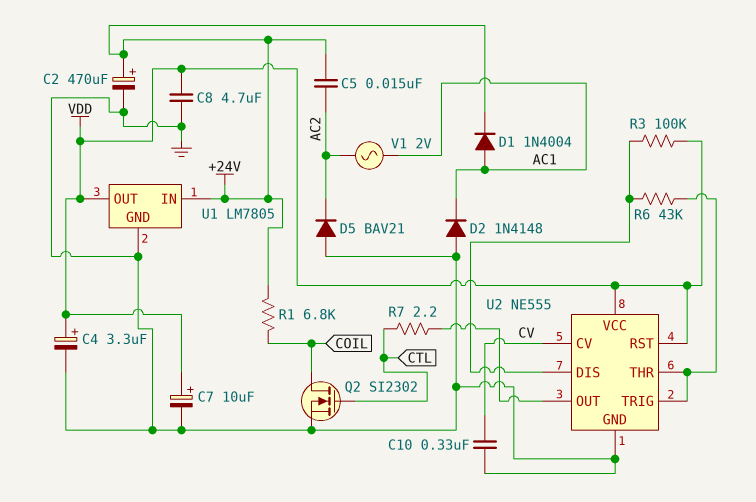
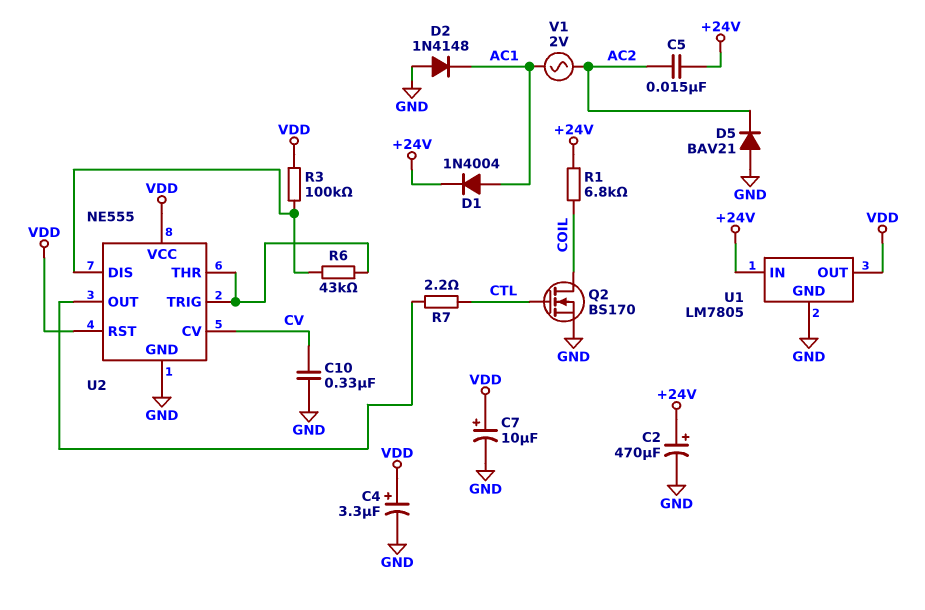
C8: 4.7uF (GND, VDD) -> none
Q2: NMOS SI2302 (G CTL, D COIL, S GND) -> NMOS BS170 (G CTL, D COIL, S GND)

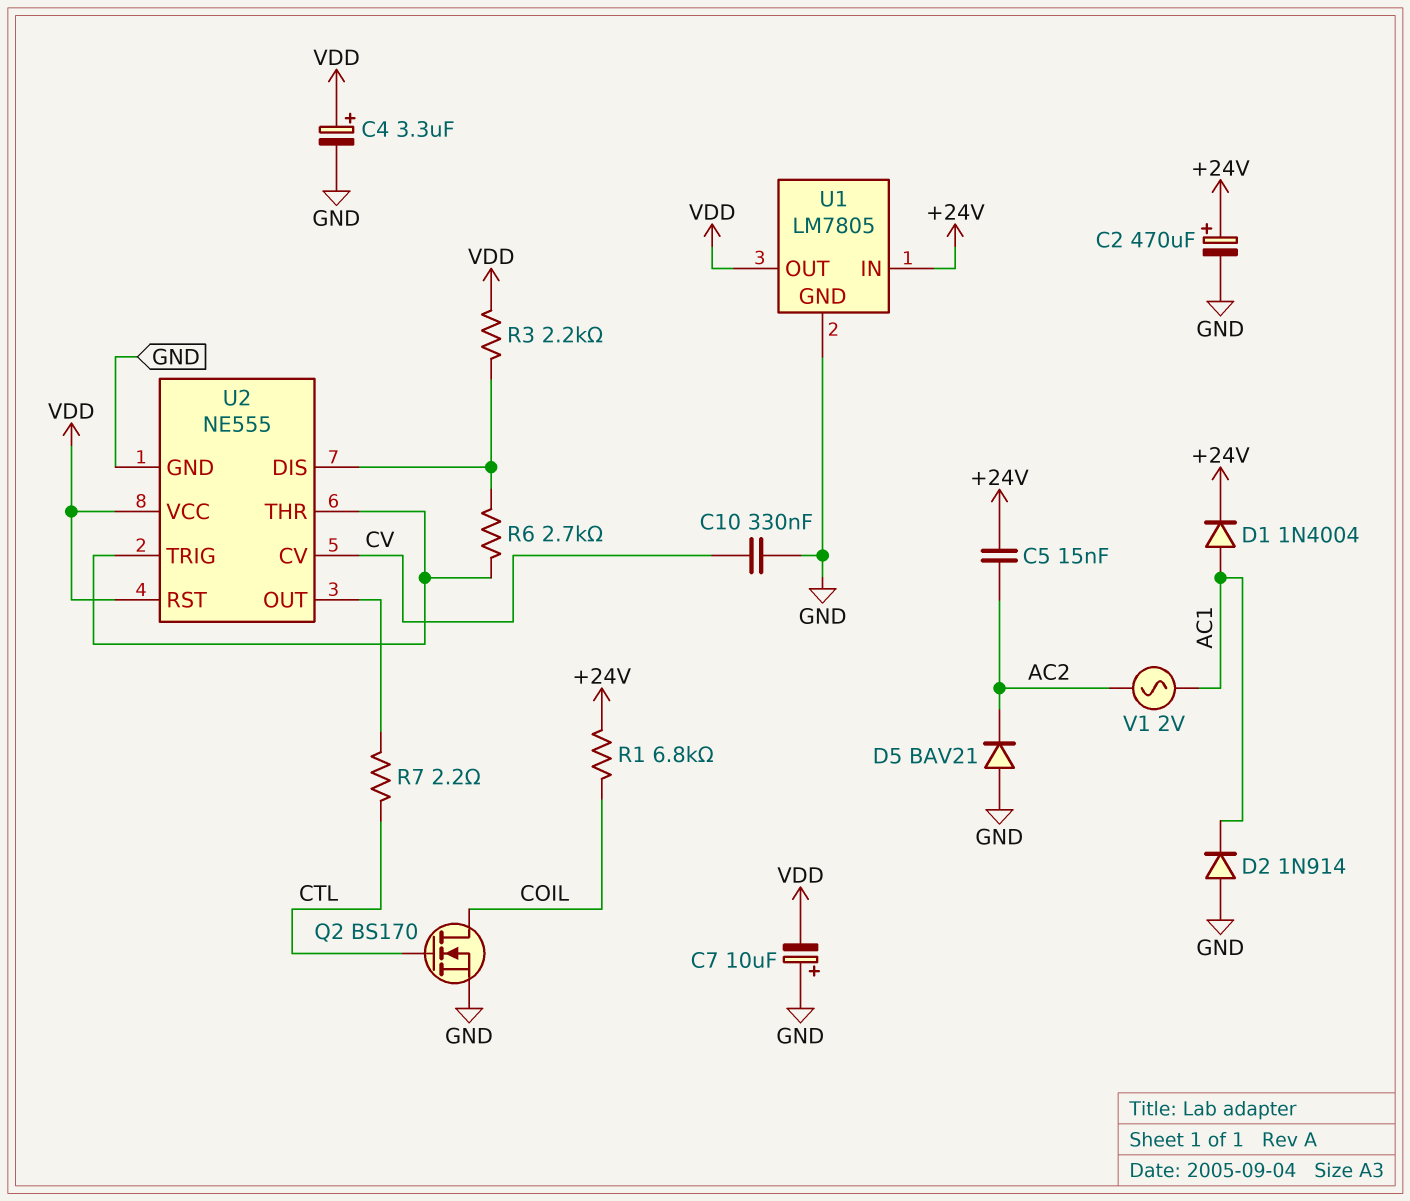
C7: 10uF (plus VDD, minus GND) -> 10uF (plus GND, minus VDD)
D2: diode 1N4148 (A GND, K AC1) -> diode 1N914 (A GND, K AC1)
R3: 100k (U2/DIS, VDD) -> 2.2k (U2/DIS, VDD)
R6: 43k (U2/DIS, U2/THR) -> 2.7k (U2/DIS, U2/THR)

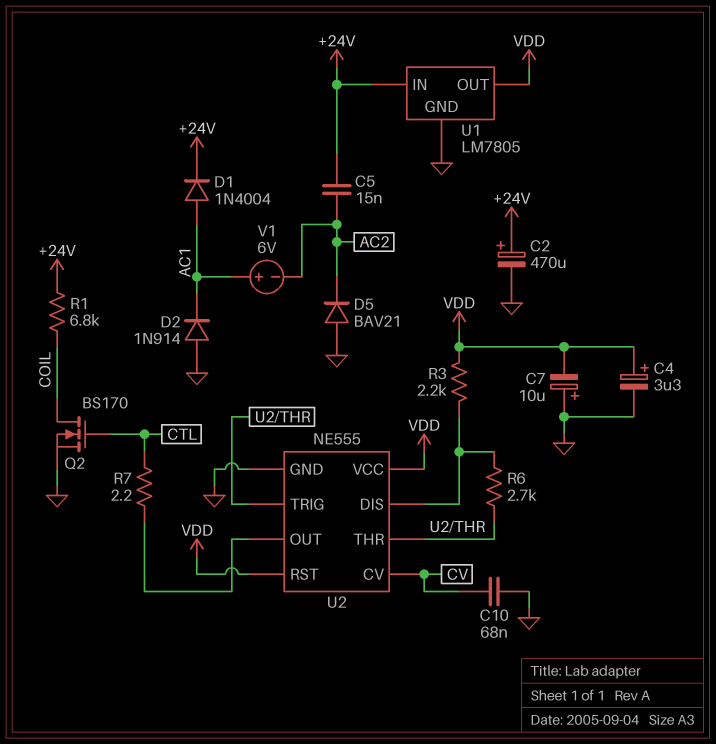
C10: 330nF (CV, GND) -> 68nF (CV, GND)
V1: AC 2V (AC1, AC2) -> 6V (plus AC1, minus AC2)

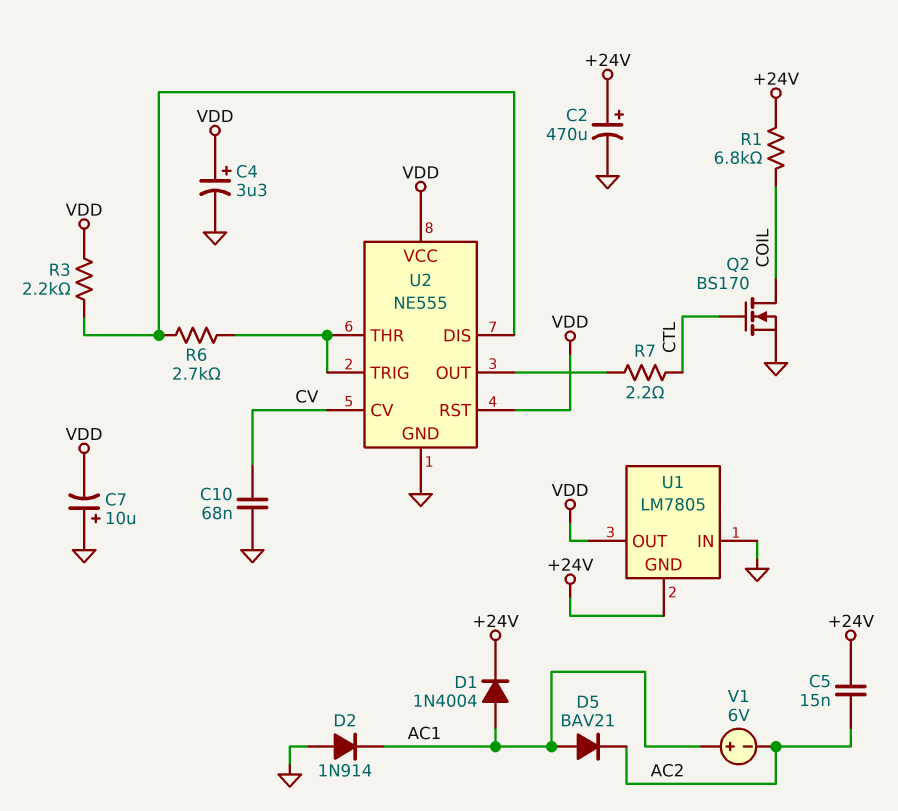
D5: diode BAV21 (A GND, K AC2) -> diode BAV21 (A AC1, K AC2)
U1 pin GND: GND -> +24V
U1 pin IN: +24V -> GND

